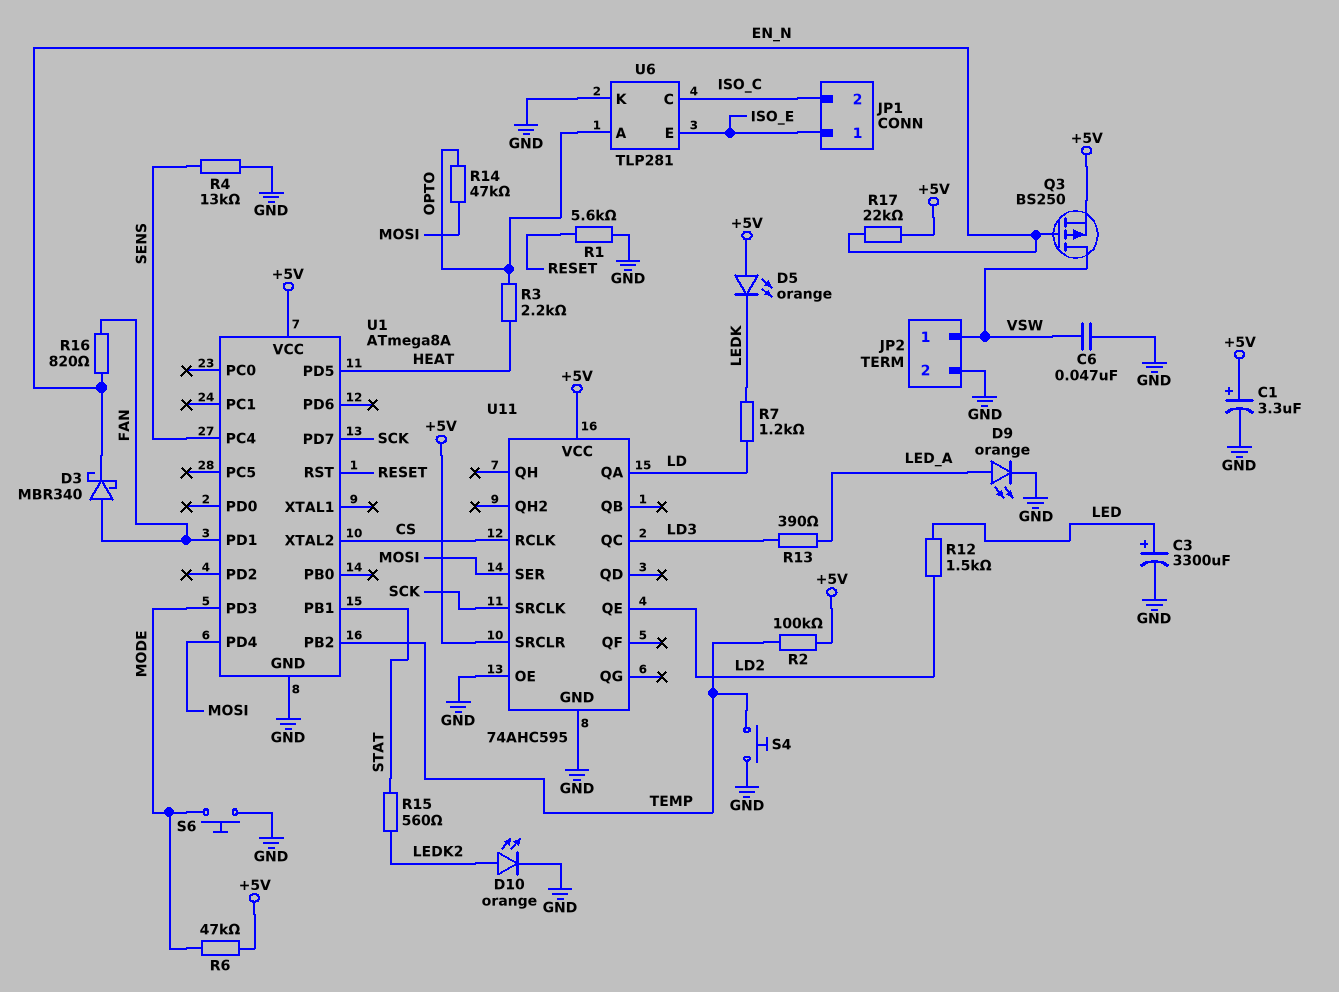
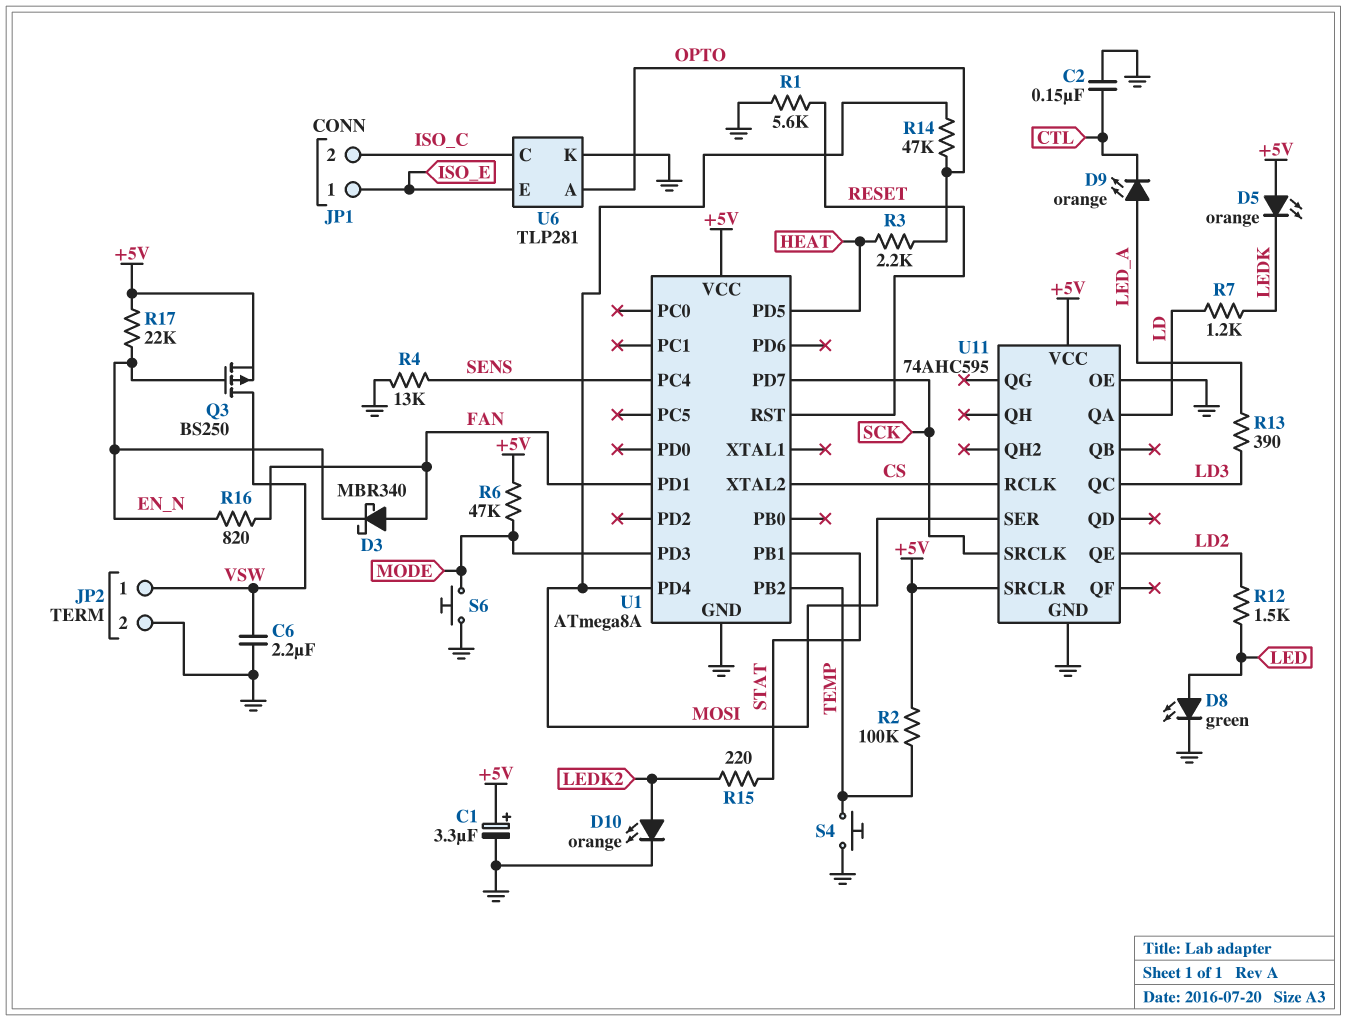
C2: none -> 150nF (CTL, GND)
C3: 3300uF (plus LED, minus GND) -> none
C6: 47nF (GND, VSW) -> 2.2uF (GND, VSW)
D8: none -> LED green (A LED, K GND)
D9: LED orange (A LED_A, K GND) -> LED orange (A LED_A, K CTL)
R15: 560 (LEDK2, STAT) -> 220 (LEDK2, STAT)

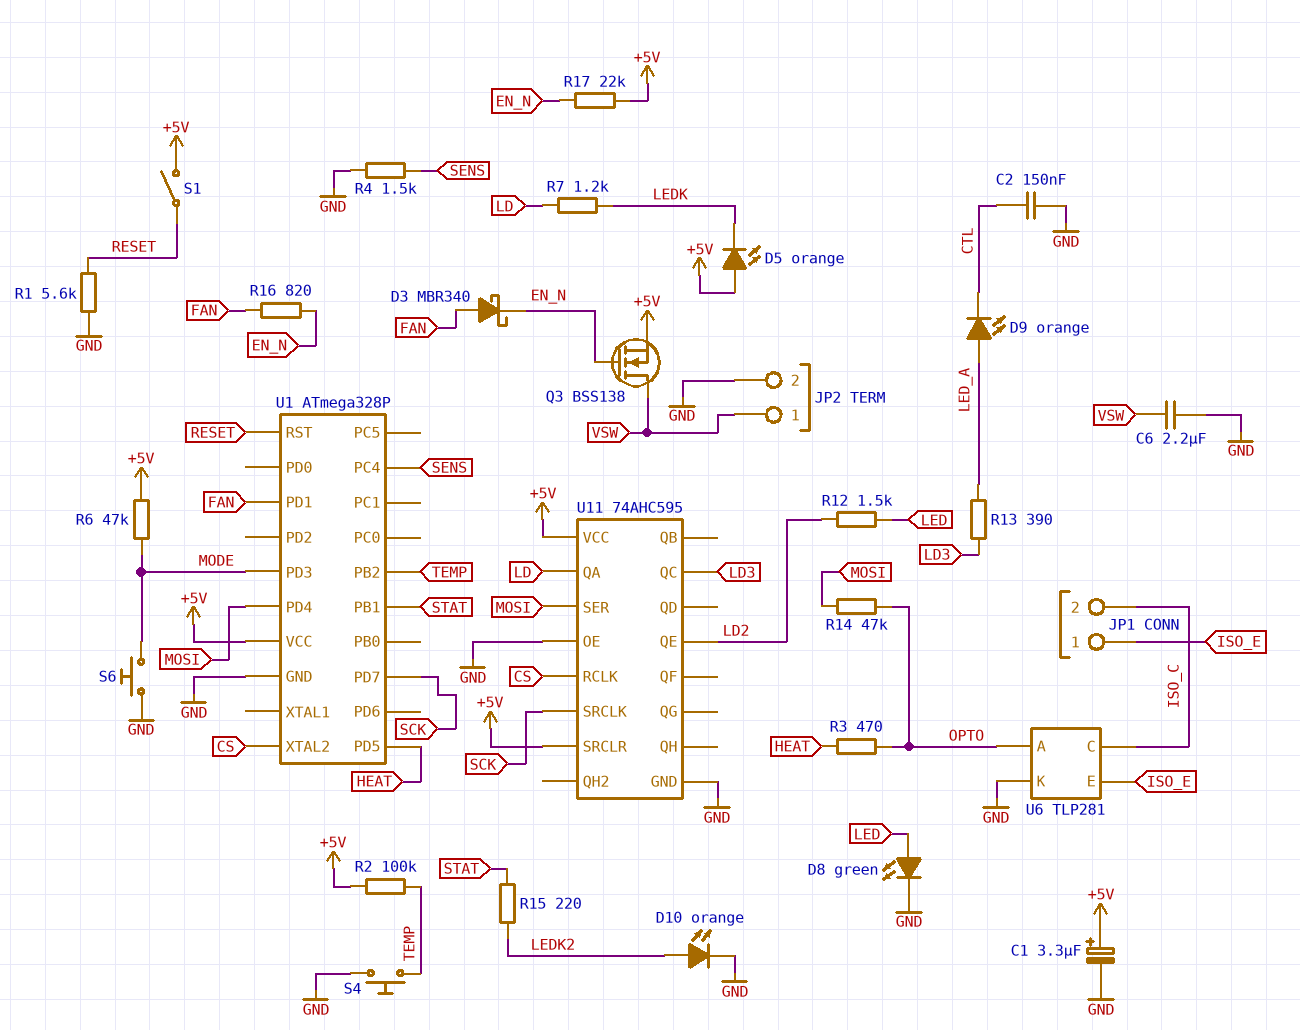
Q3: PMOS BS250 (G EN_N, D VSW, S +5V) -> NMOS BSS138 (G EN_N, D VSW, S +5V)
R3: 2.2k (HEAT, OPTO) -> 470 (HEAT, OPTO)
R4: 13k (GND, SENS) -> 1.5k (GND, SENS)
S1: none -> switch (+5V, RESET)
U1: ATmega8A -> ATmega328P

